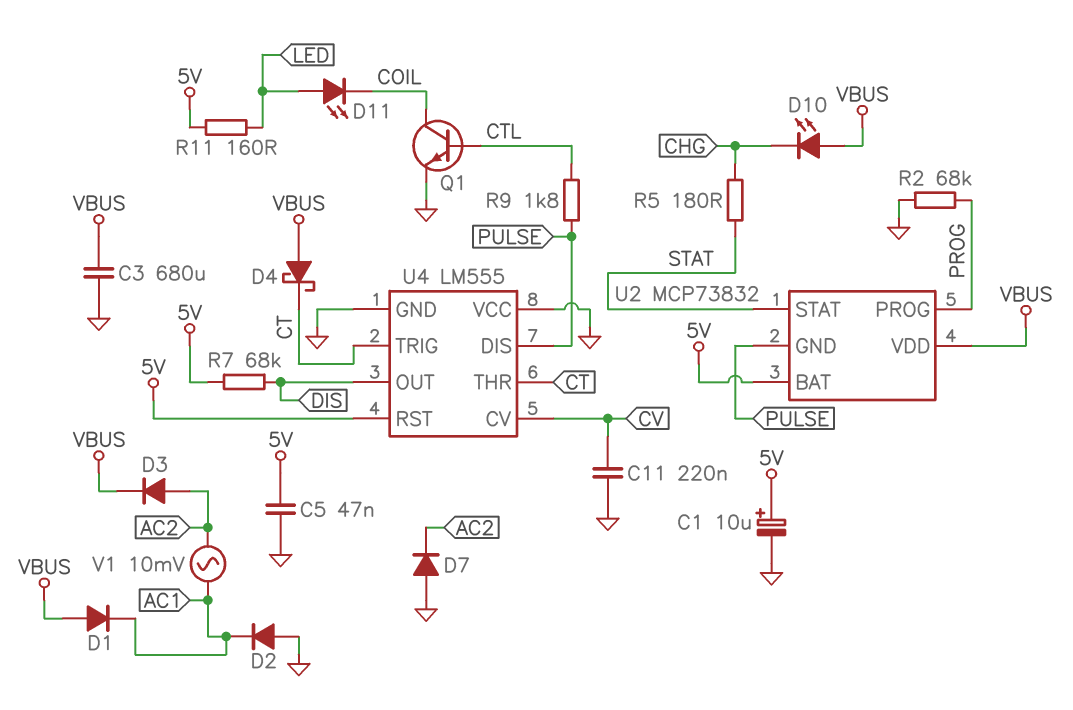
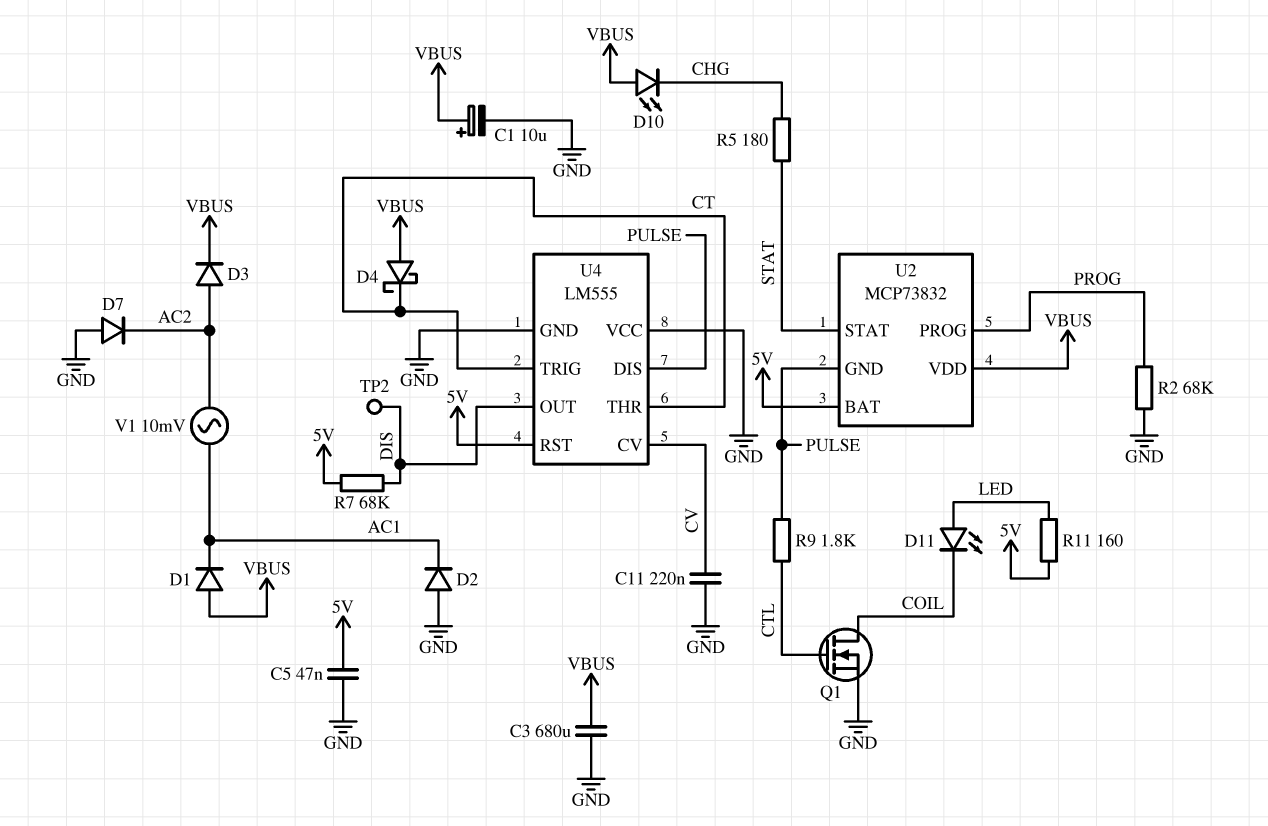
C1: 10uF (plus 5V, minus GND) -> 10uF (plus VBUS, minus GND)
Q1: NPN (B CTL, C COIL, E GND) -> NMOS (G CTL, D COIL, S GND)
TP2: none -> test point (DIS)

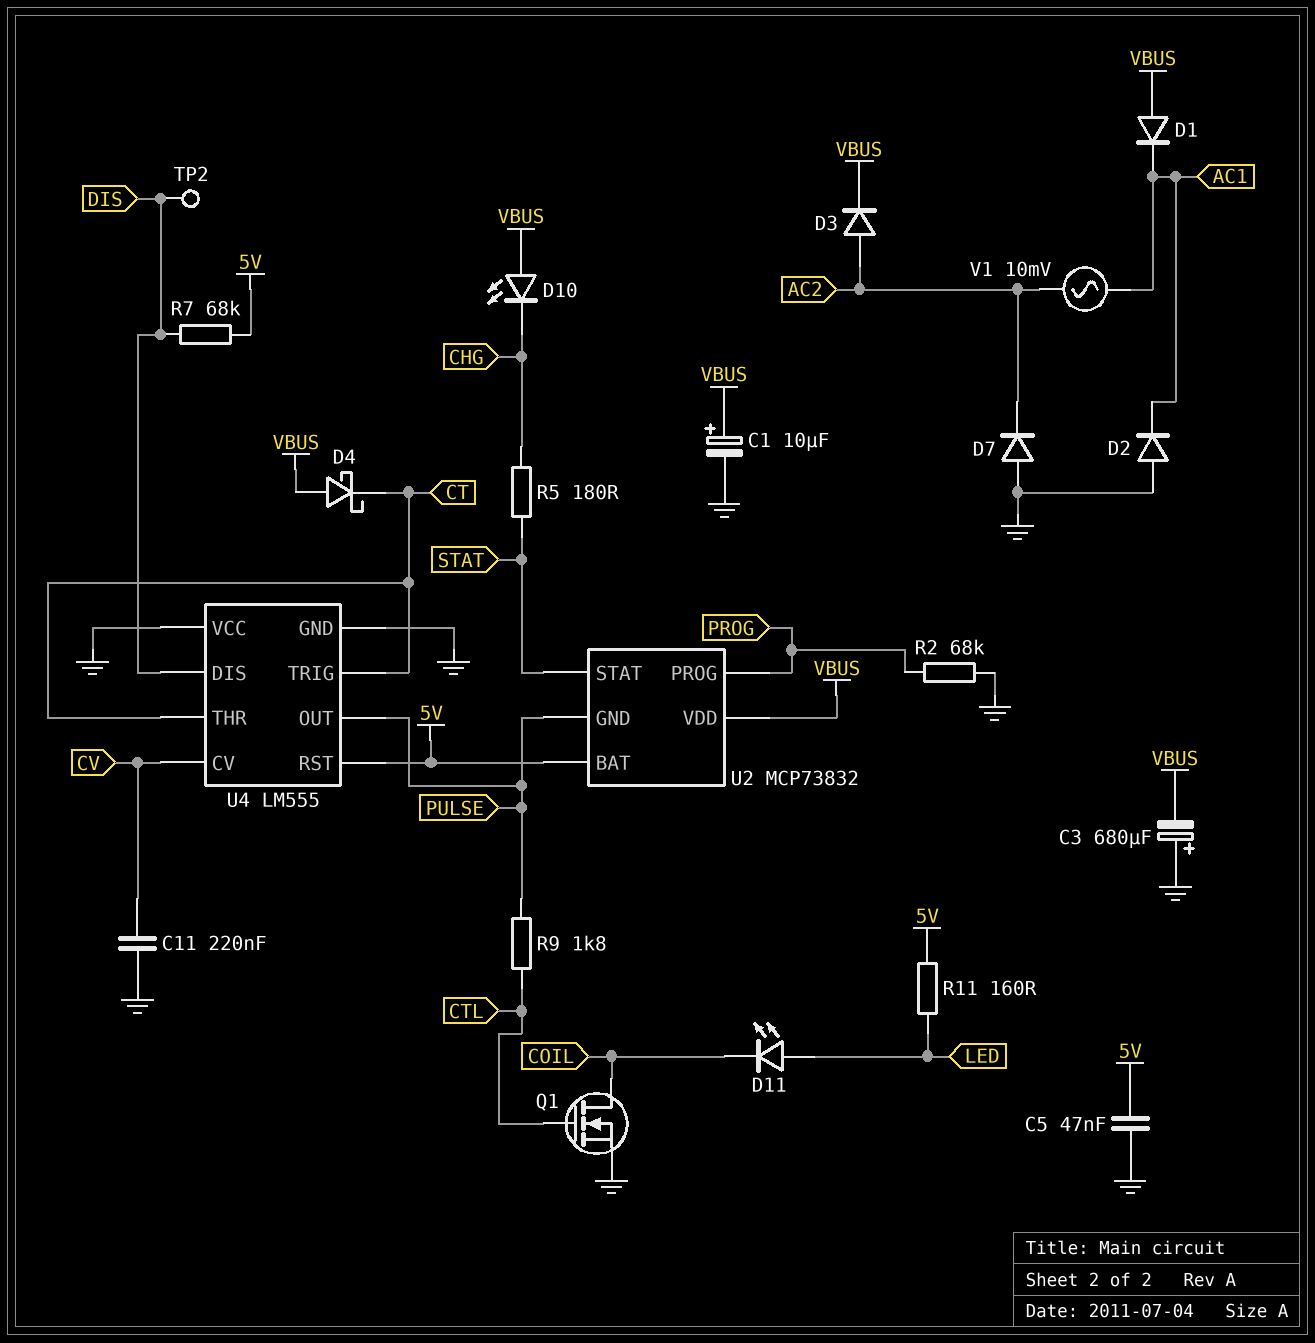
C3: 680uF (GND, VBUS) -> 680uF (plus GND, minus VBUS)
U4 pin DIS: PULSE -> DIS
U4 pin OUT: DIS -> PULSE

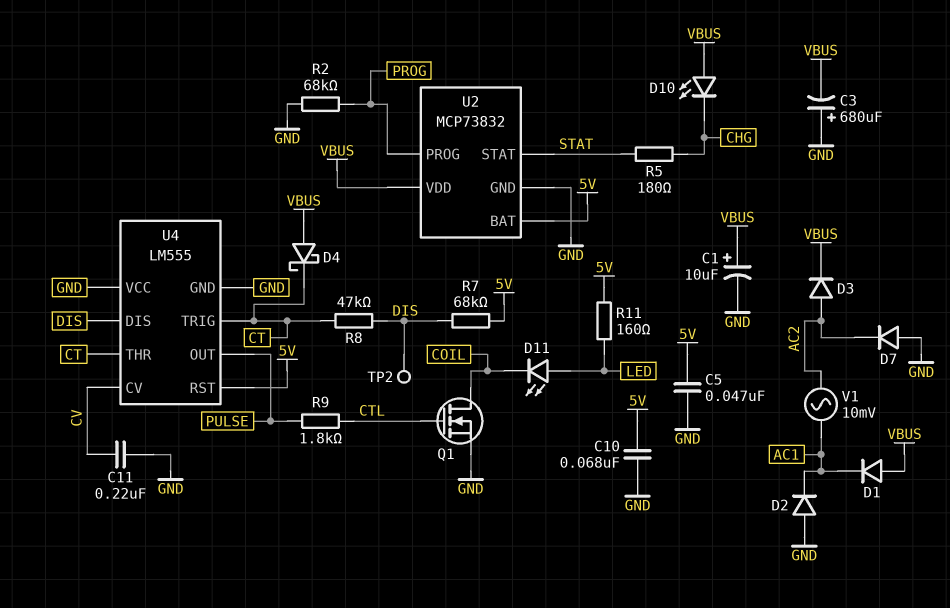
C10: none -> 68nF (5V, GND)
R8: none -> 47k (CT, DIS)
U2 pin GND: PULSE -> GND

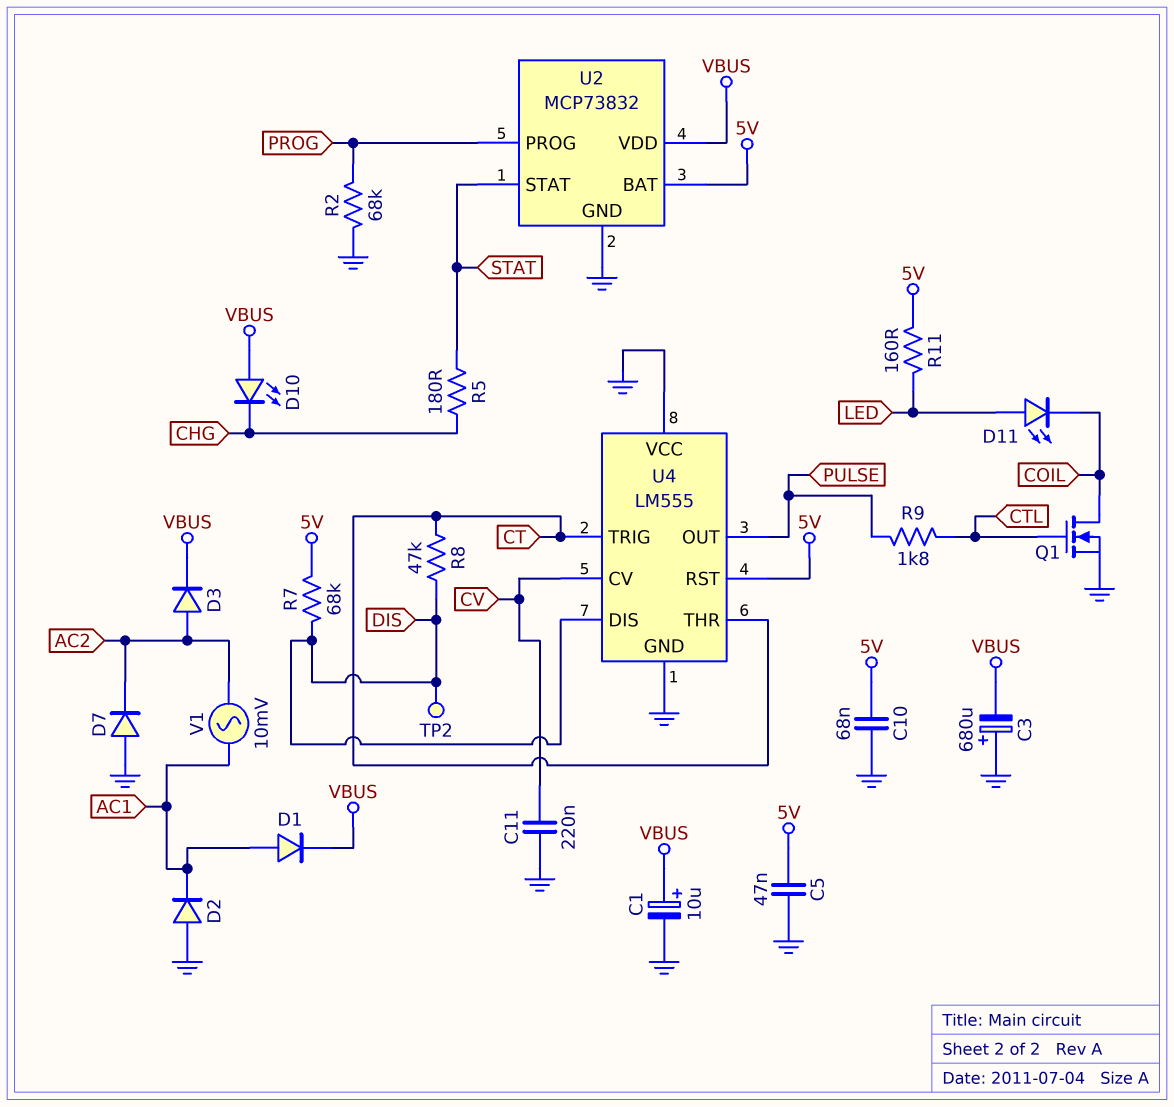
D1: diode (A VBUS, K AC1) -> diode (A AC1, K VBUS)
D4: schottky (A VBUS, K CT) -> none

